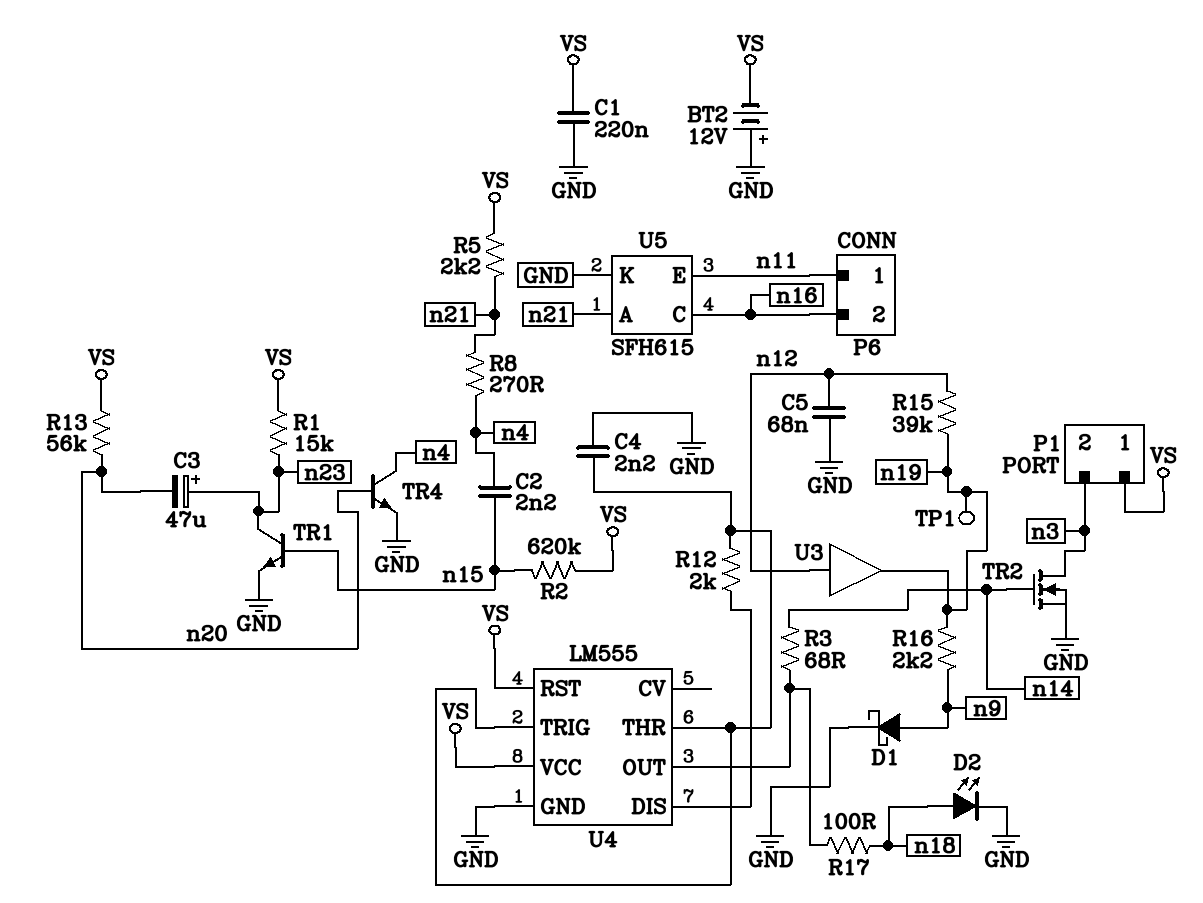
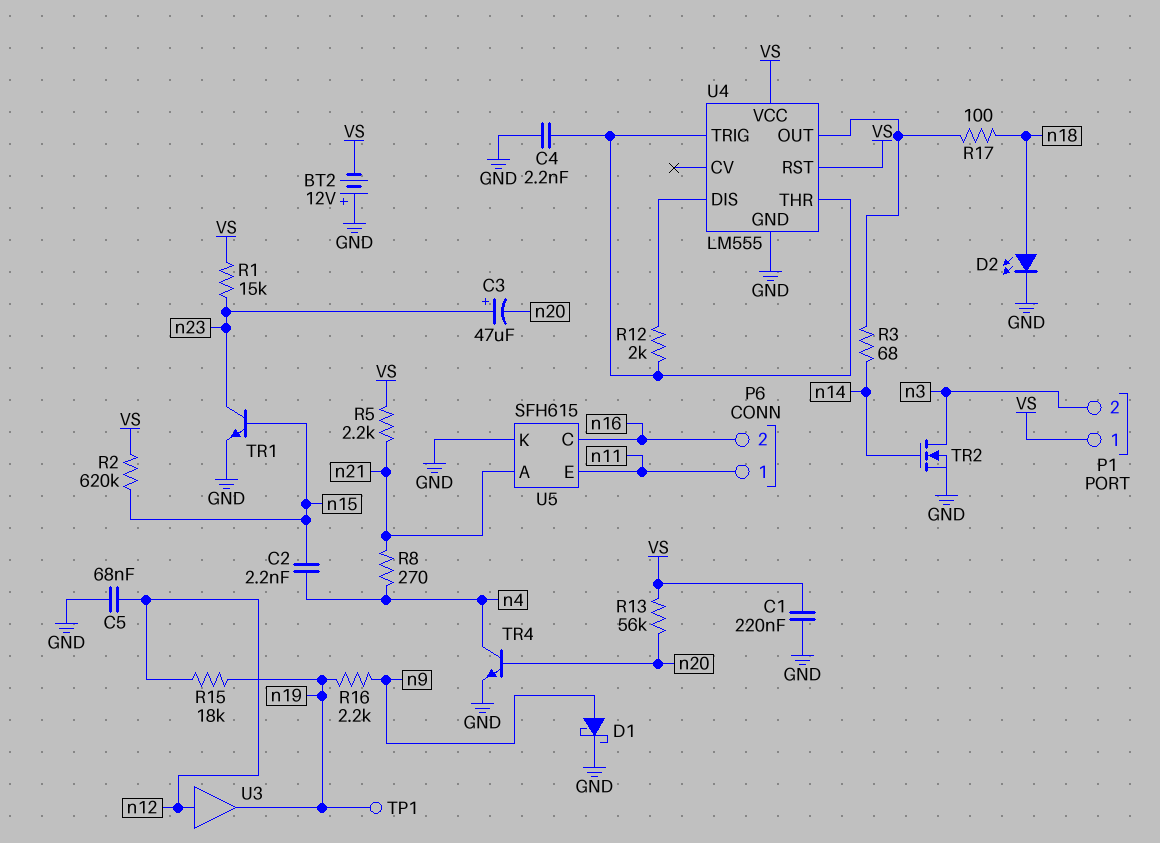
R15: 39k (n12, n19) -> 18k (n12, n19)

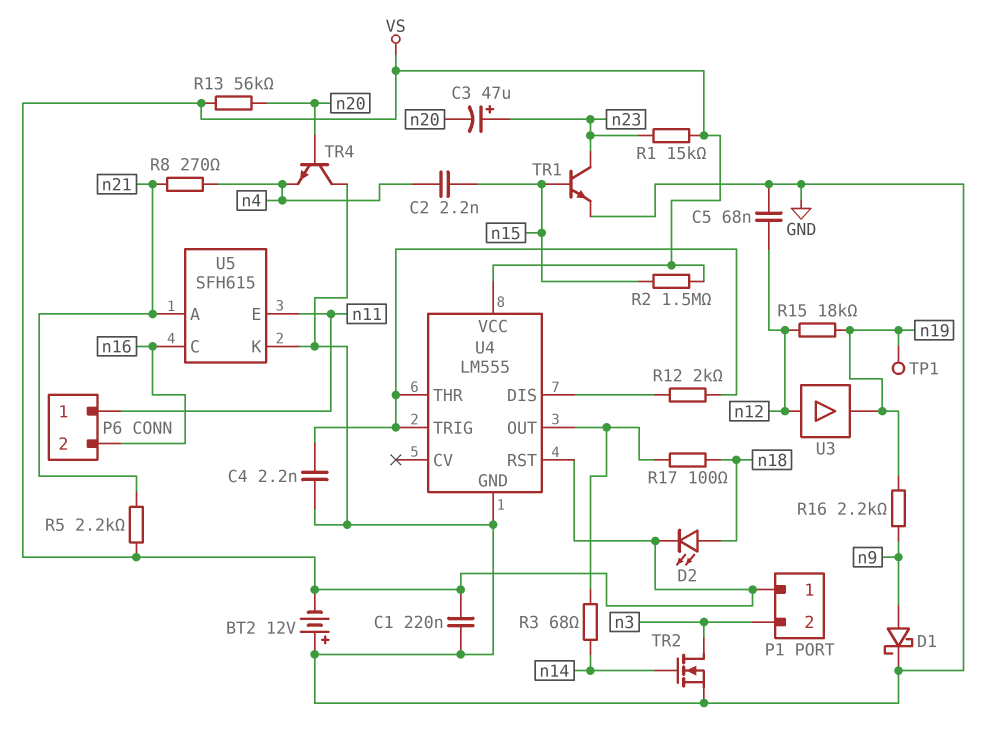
D2: LED (A n18, K GND) -> LED (A n18, K VS)
R2: 620k (VS, n15) -> 1.5M (VS, n15)
TR4: NPN (B n20, C n4, E GND) -> NPN (B n20, C GND, E n4)

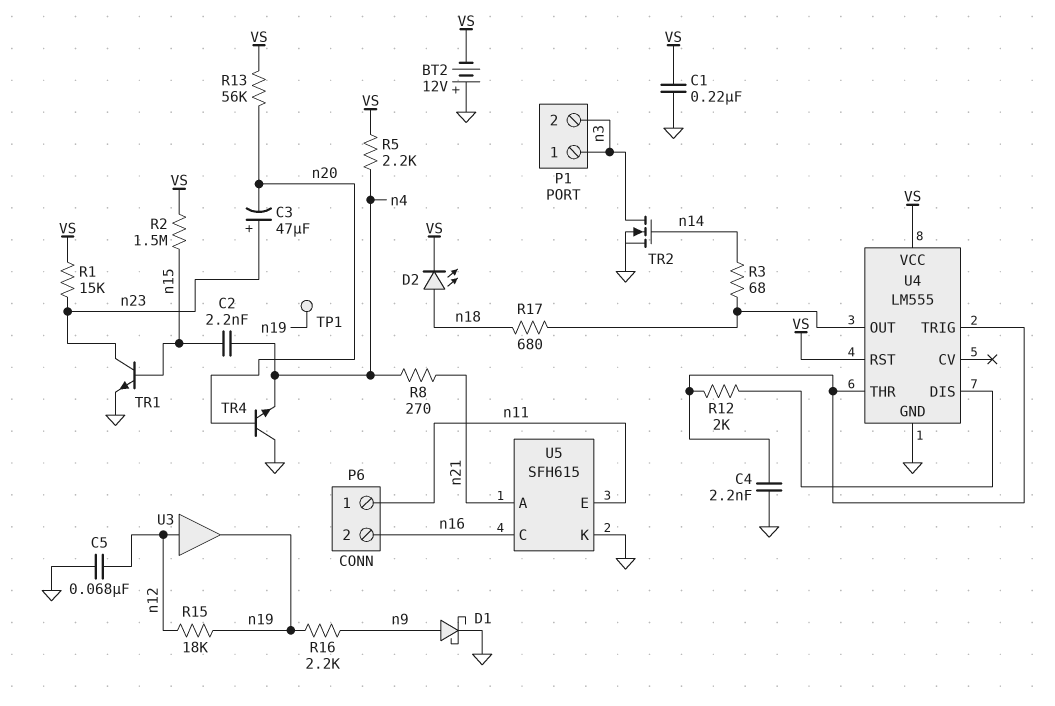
P1 pin 1: VS -> n3
R5: 2.2k (VS, n21) -> 2.2k (VS, n4)
R17: 100 (U4/OUT, n18) -> 680 (U4/OUT, n18)

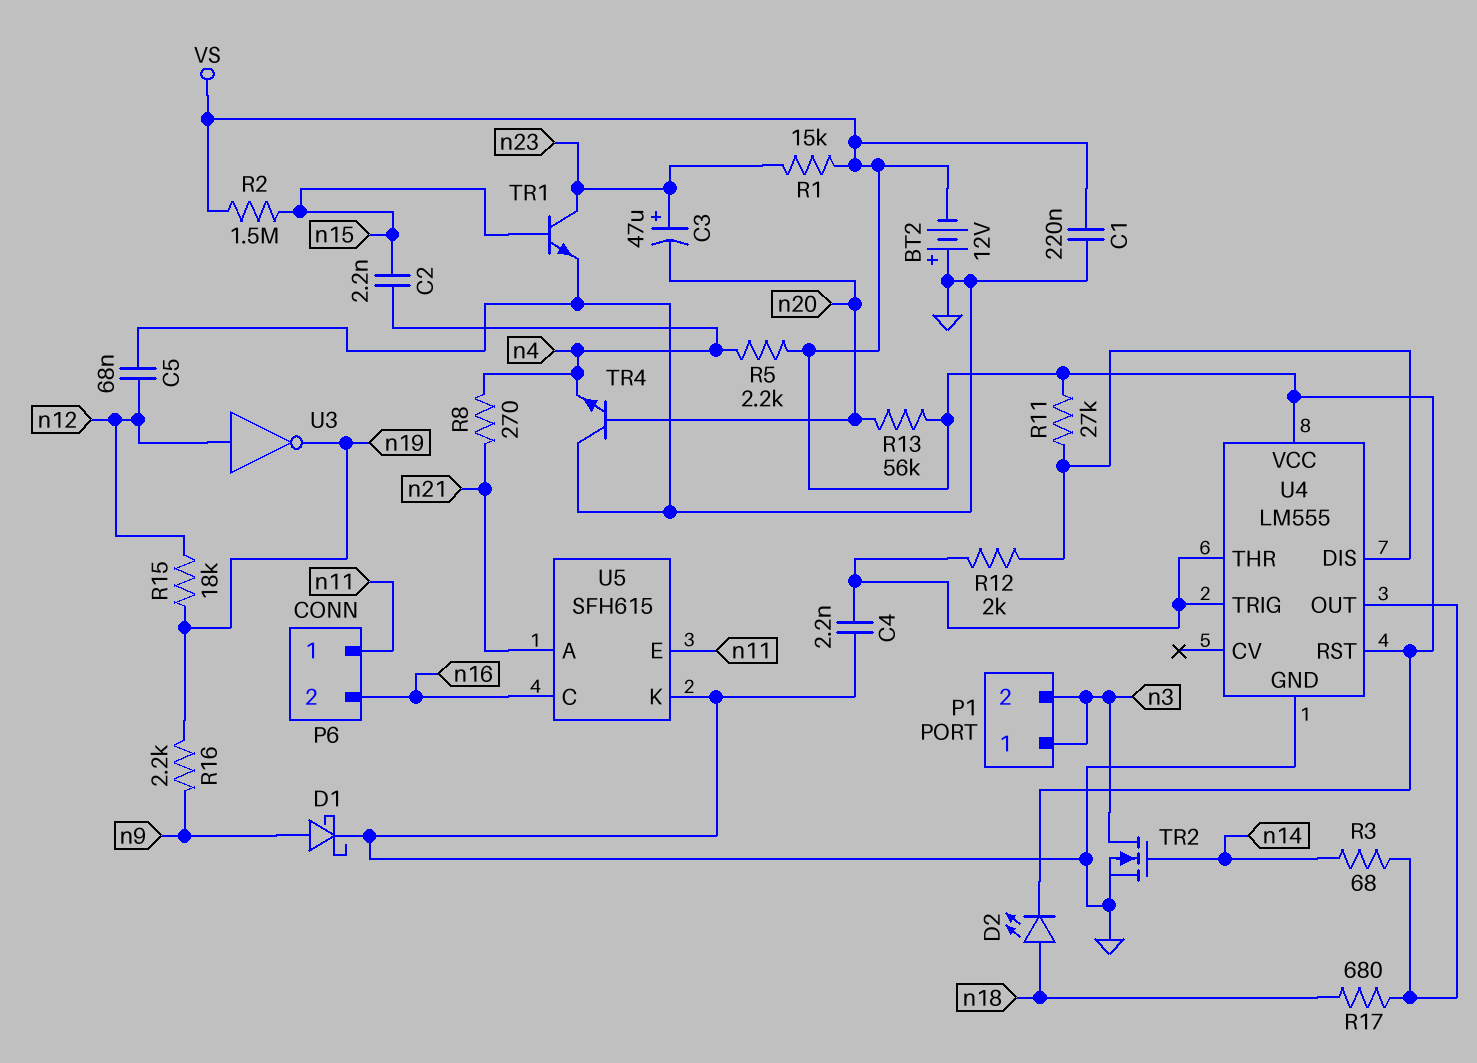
R11: none -> 27k (U4/DIS, VS)
TP1: test point (n19) -> none
U3: buffer (in n12, out n19) -> NOT (in n12, out n19)

